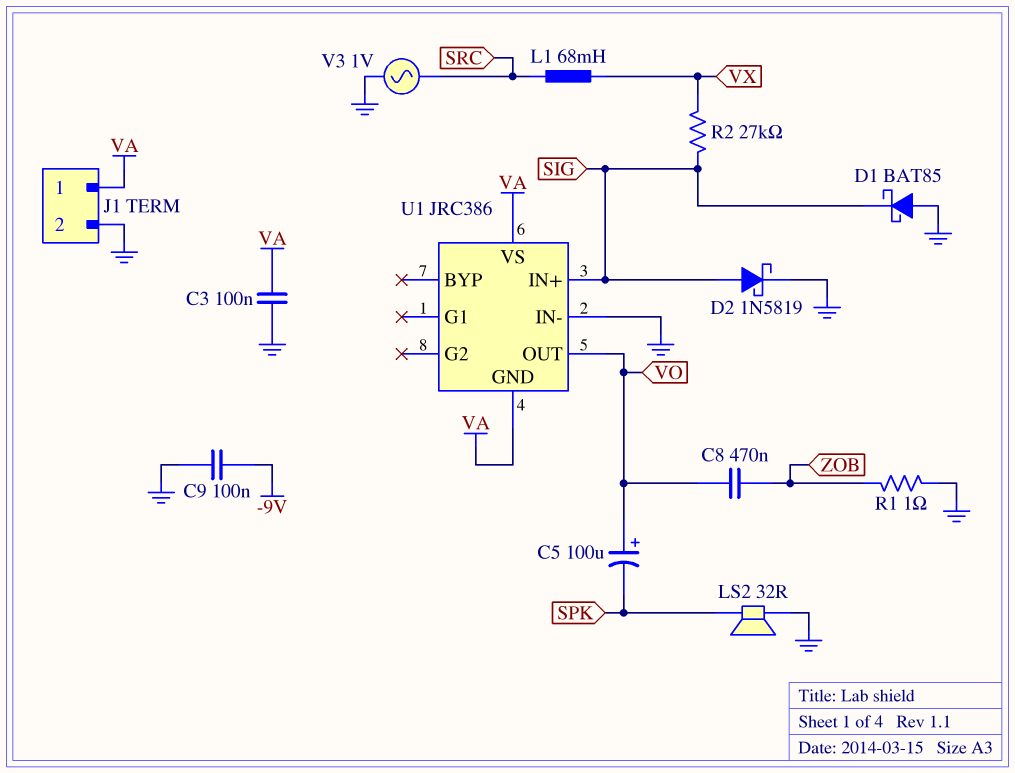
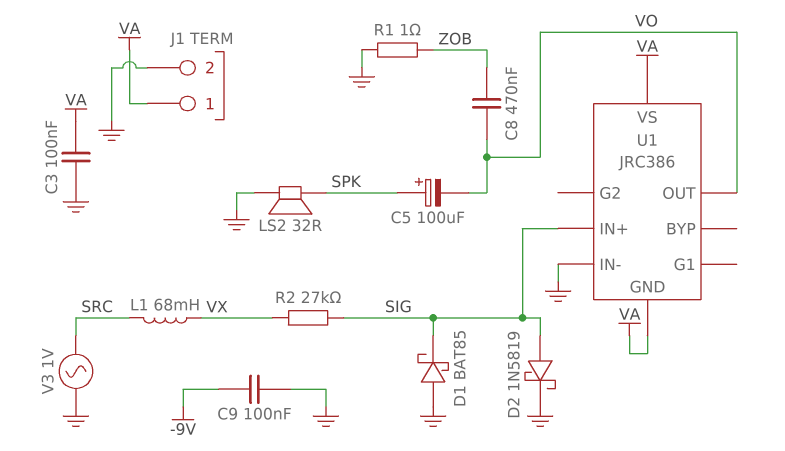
C5: 100uF (plus VO, minus SPK) -> 100uF (plus SPK, minus VO)

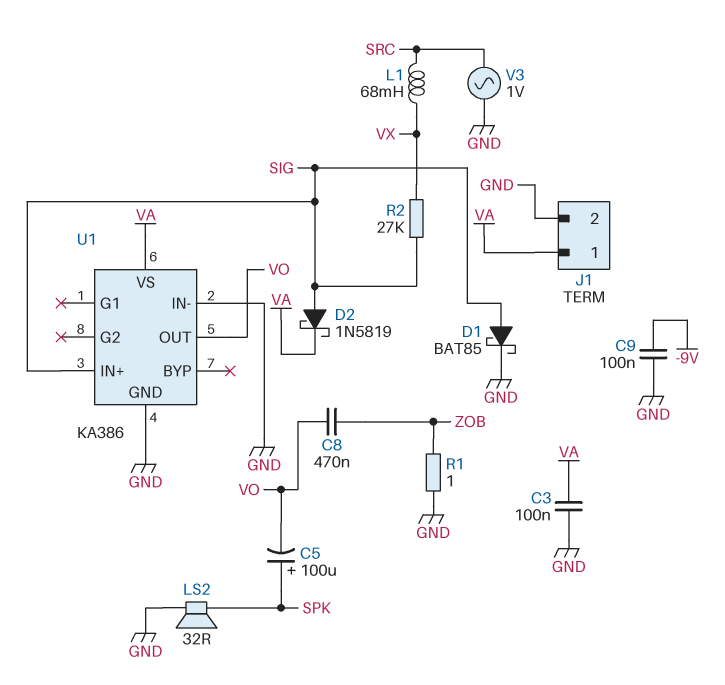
D1: schottky BAT85 (A GND, K SIG) -> schottky BAT85 (A SIG, K GND)
D2: schottky 1N5819 (A SIG, K GND) -> schottky 1N5819 (A SIG, K VA)
U1: JRC386 -> KA386
U1 pin GND: VA -> GND

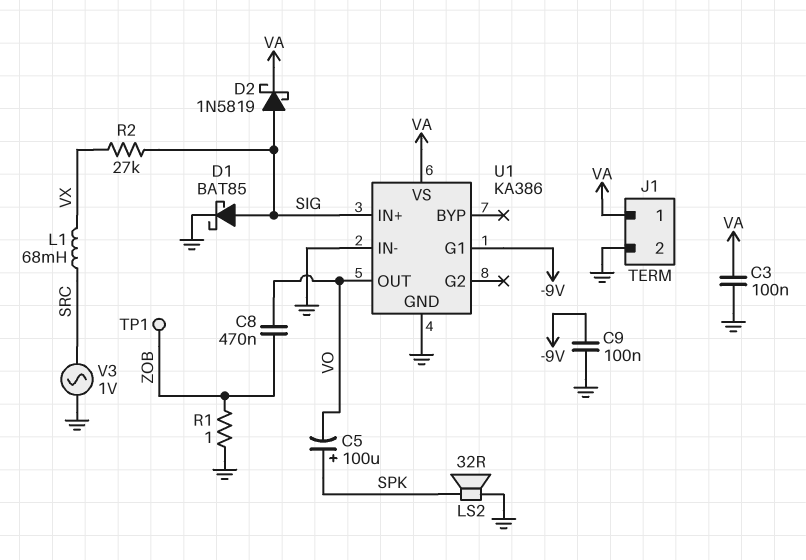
TP1: none -> test point (ZOB)
U1 pin G1: none -> -9V

